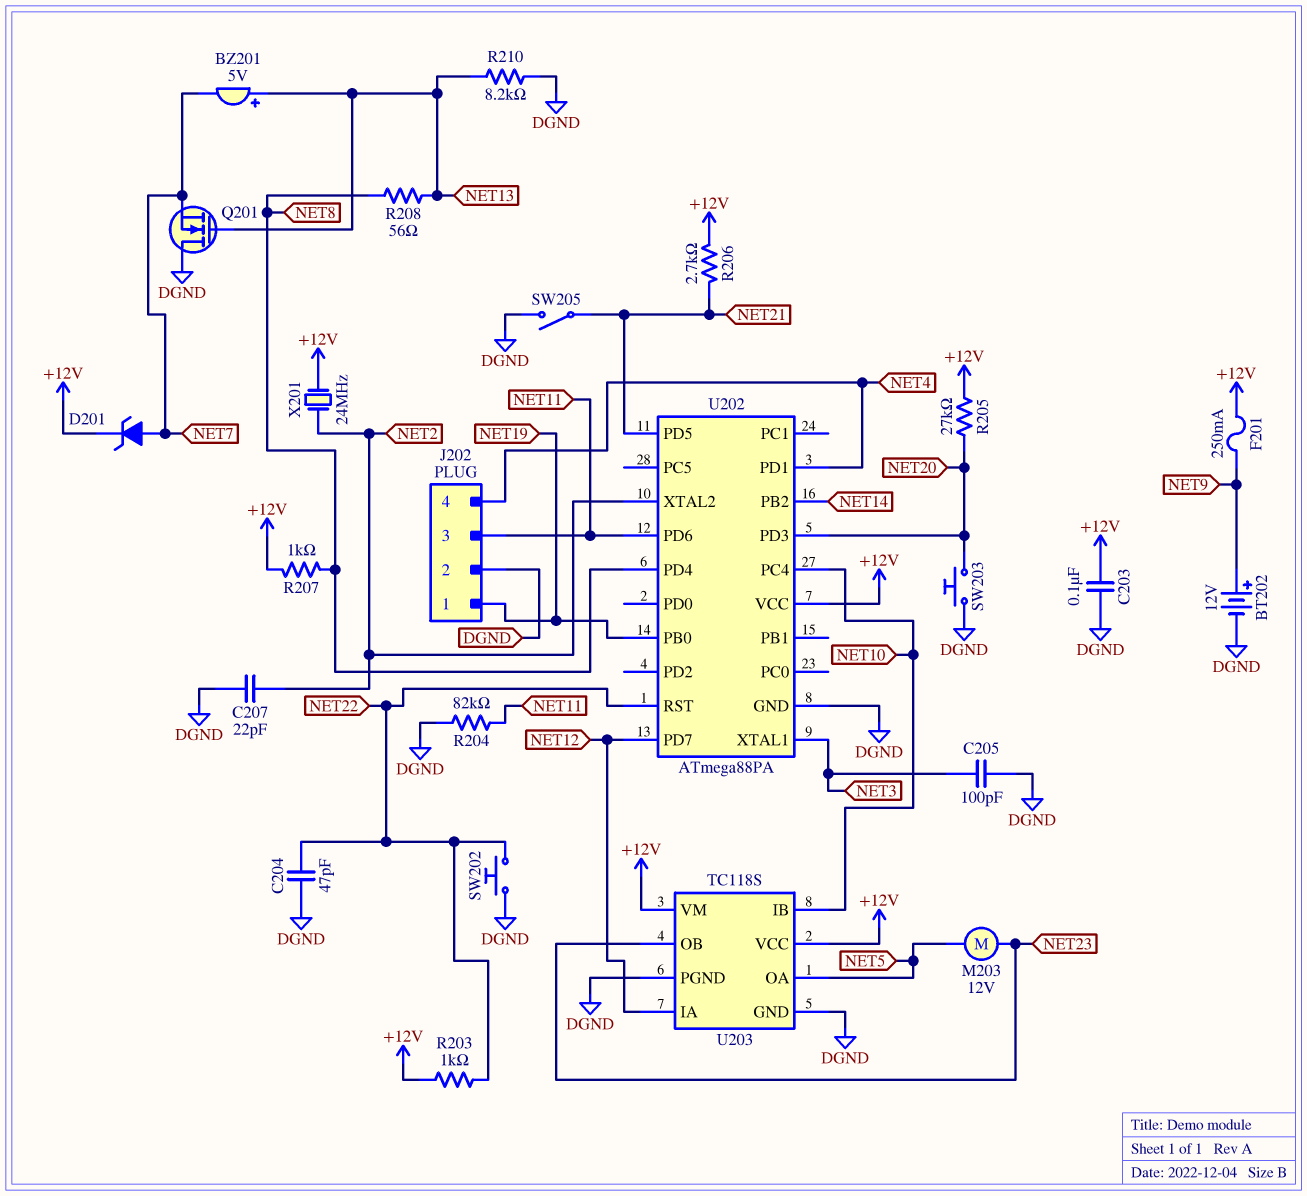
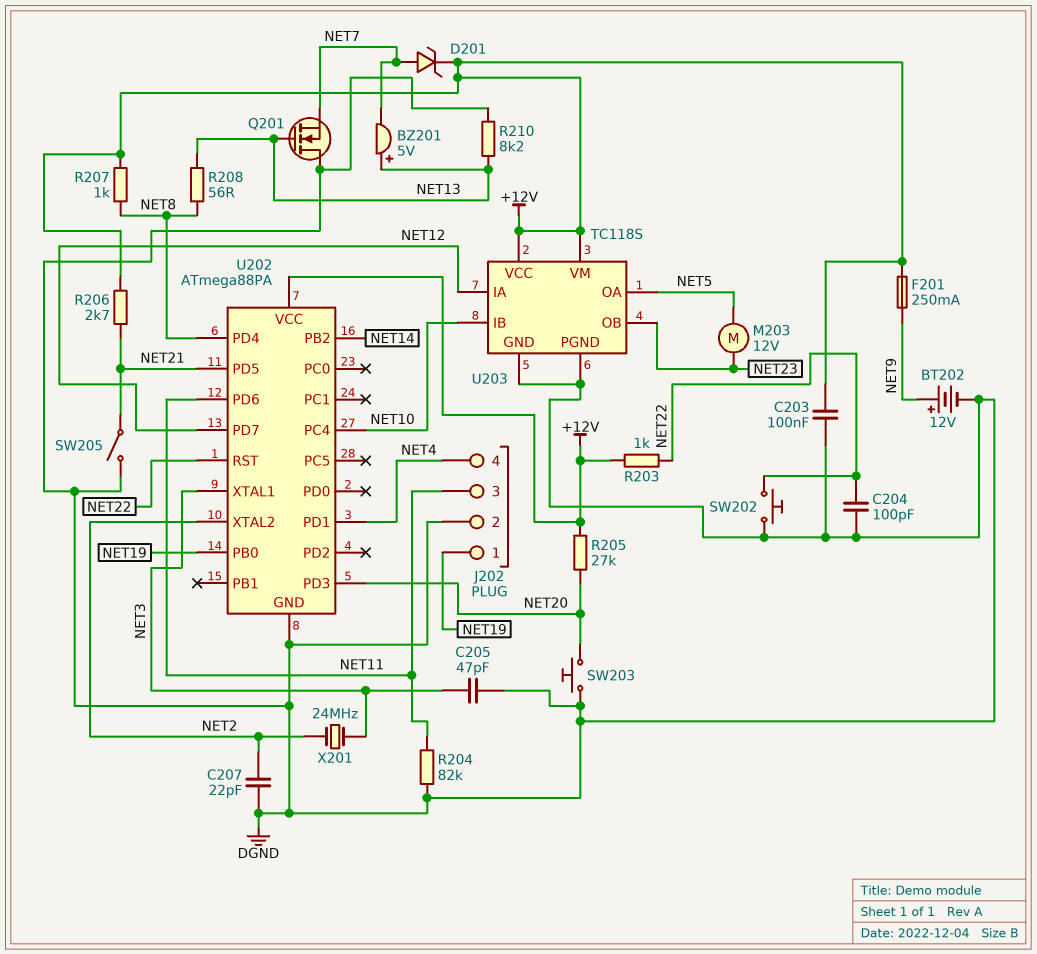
C204: 47pF (DGND, NET22) -> 100pF (DGND, NET22)
C205: 100pF (DGND, NET3) -> 47pF (DGND, NET3)
X201: 24MHz (+12V, NET2) -> 24MHz (NET2, NET3)

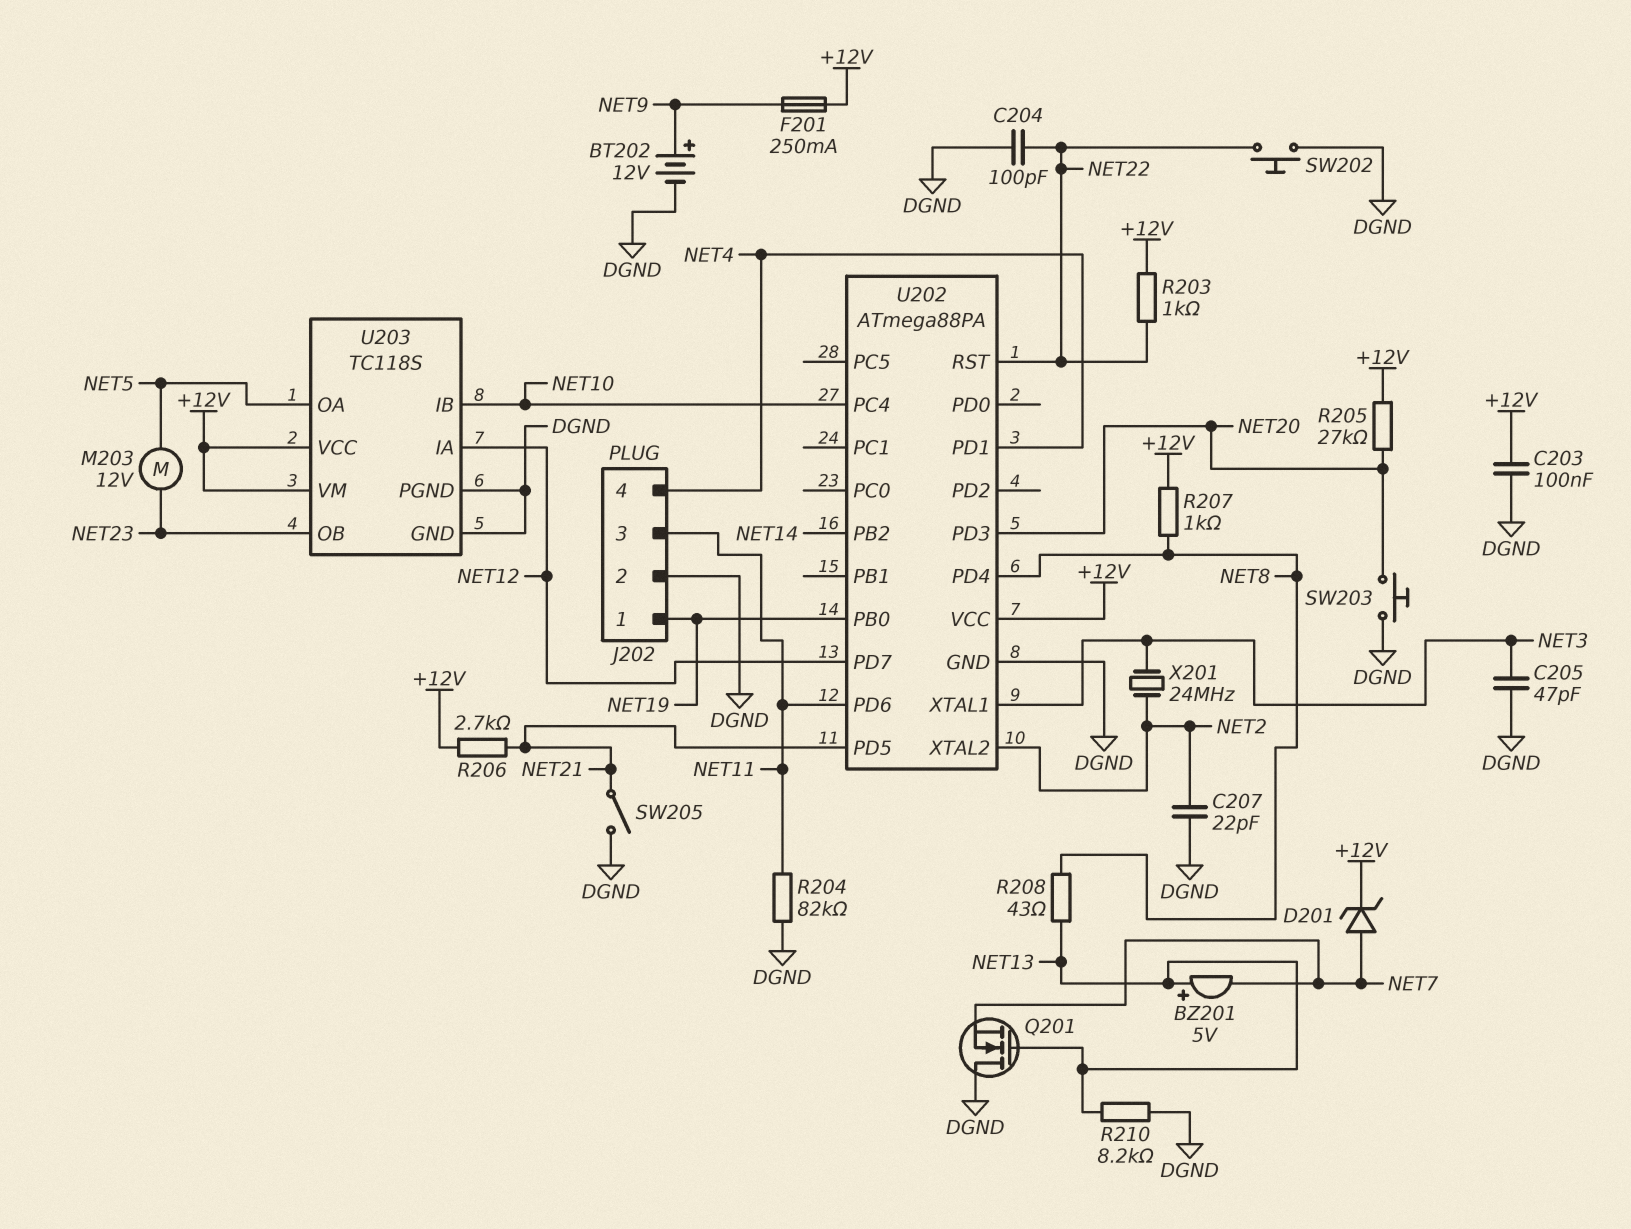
R208: 56 (NET8, NET13) -> 43 (NET8, NET13)

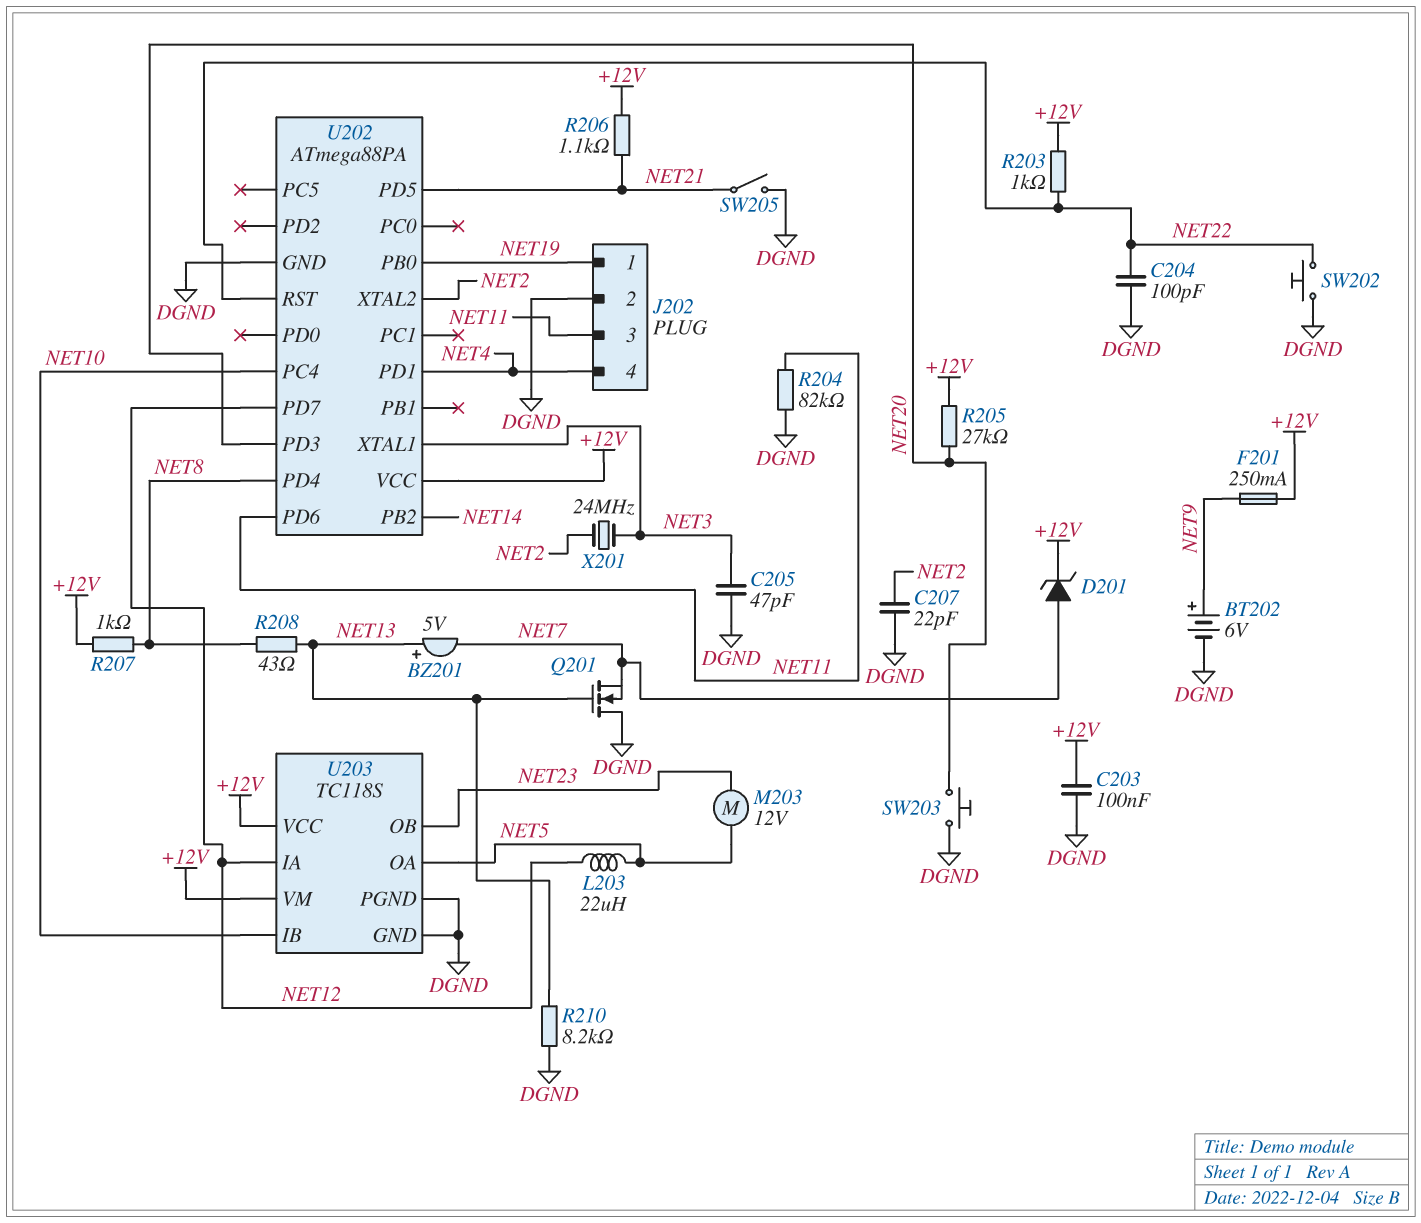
BT202: 12V (plus NET9, minus DGND) -> 6V (plus NET9, minus DGND)
L203: none -> 22uH (NET5, NET12)
R206: 2.7k (+12V, NET21) -> 1.1k (+12V, NET21)

